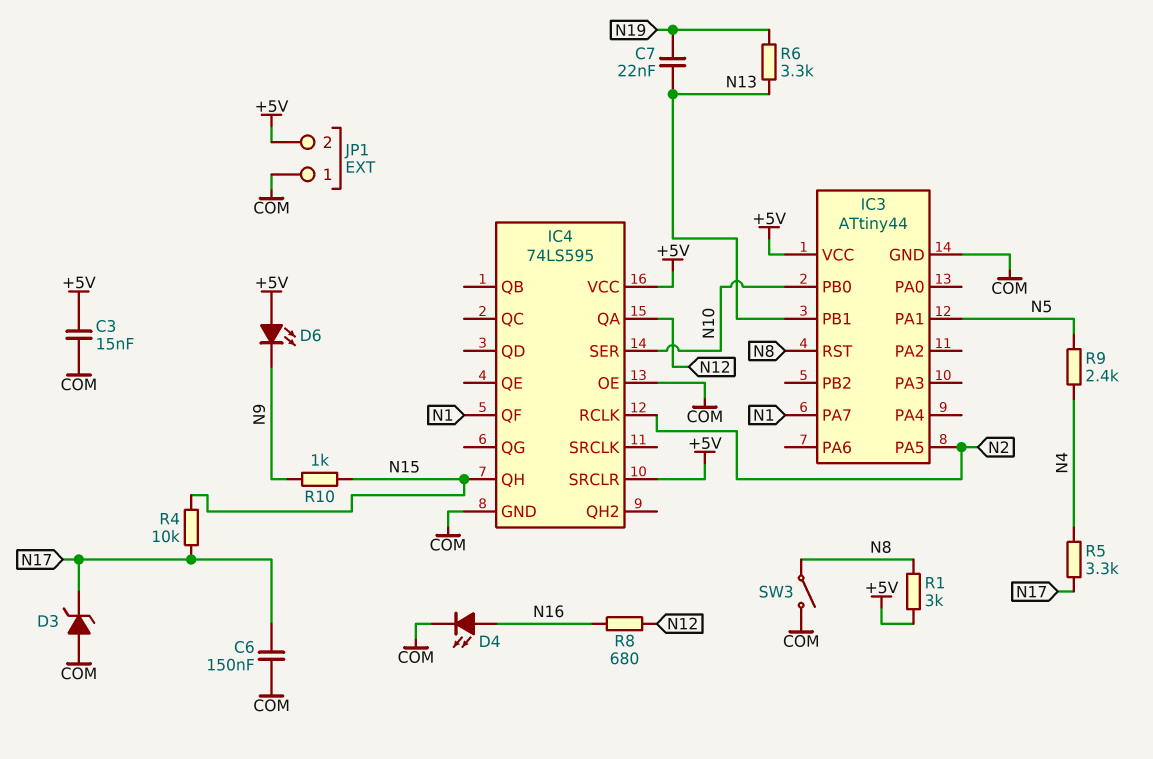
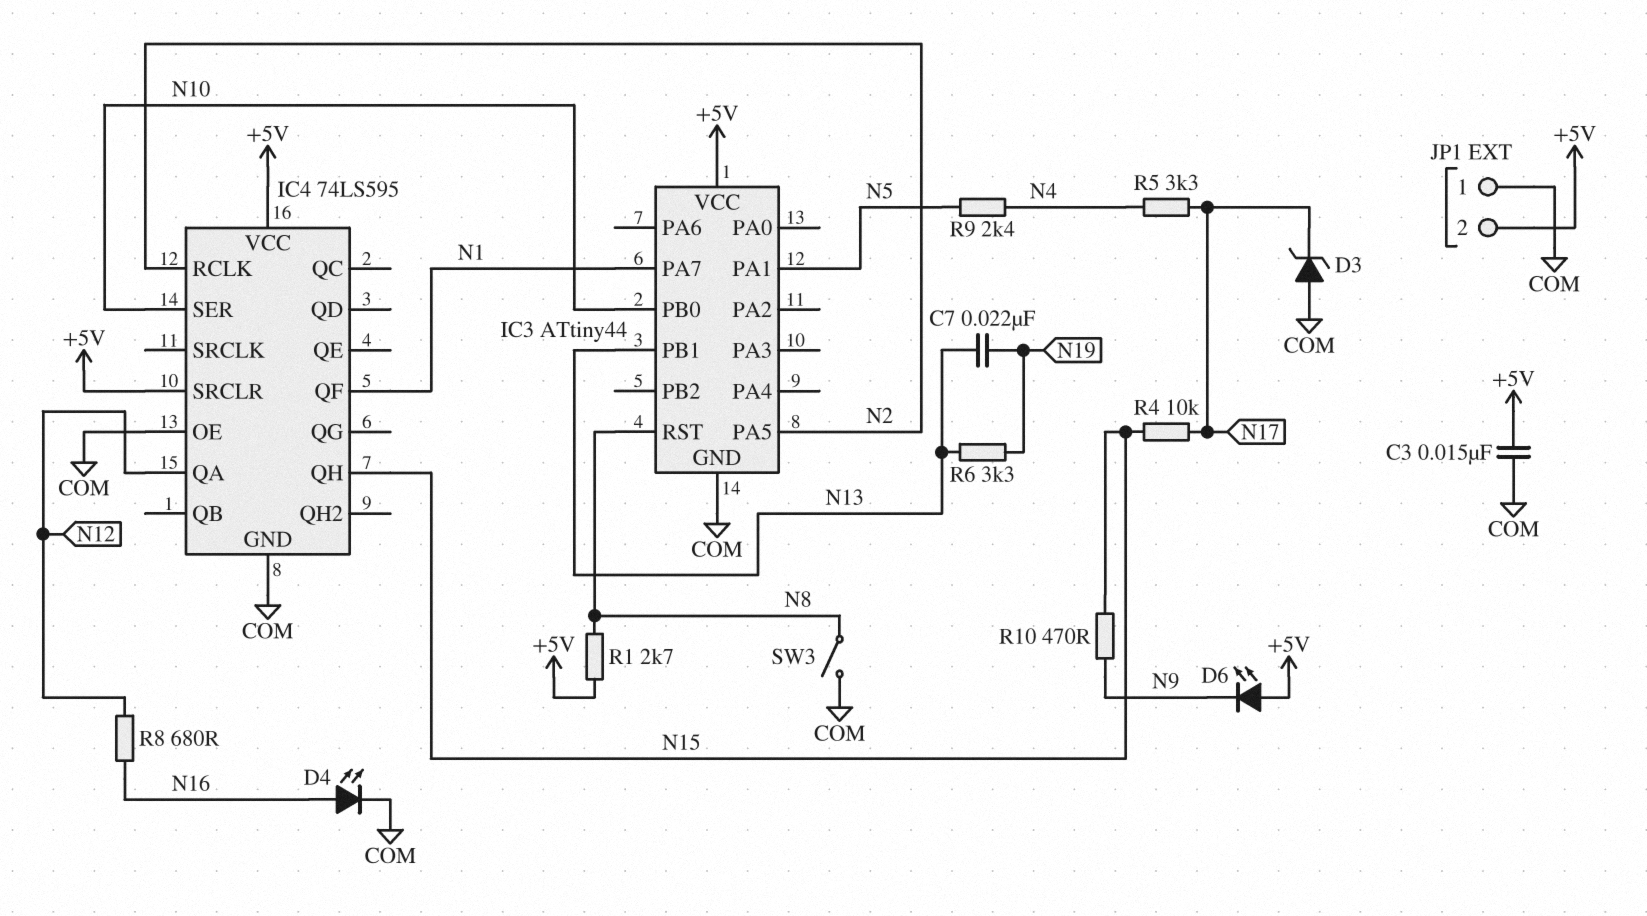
C6: 150nF (COM, N17) -> none
R1: 3k (+5V, N8) -> 2.7k (+5V, N8)
R10: 1k (N9, N15) -> 470 (N9, N15)

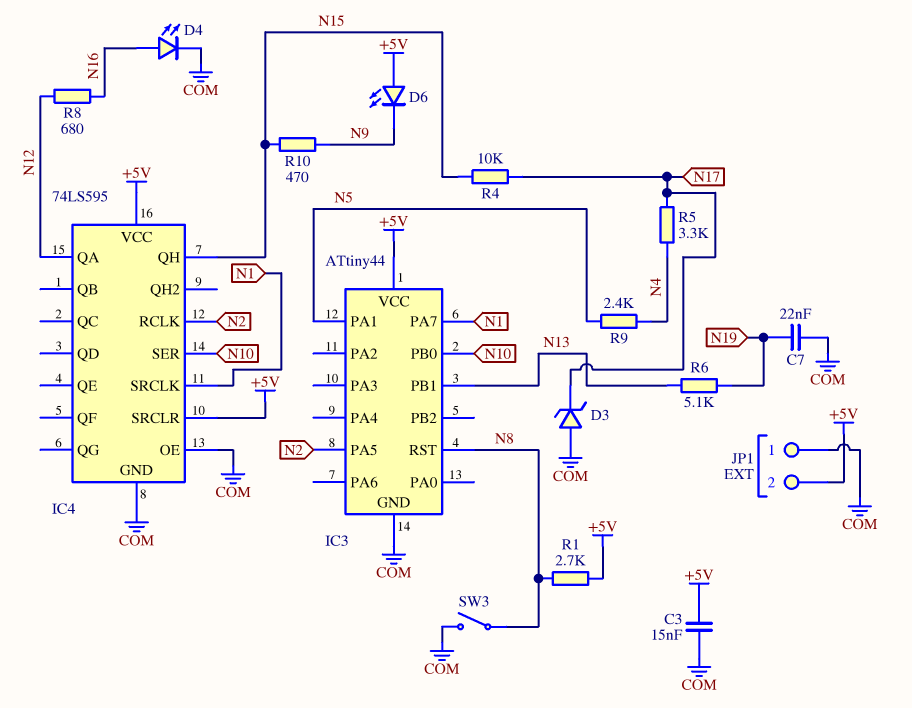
C7: 22nF (N13, N19) -> 22nF (COM, N19)
IC4 pin QF: N1 -> none
IC4 pin SRCLK: none -> N1
R6: 3.3k (N13, N19) -> 5.1k (N13, N19)

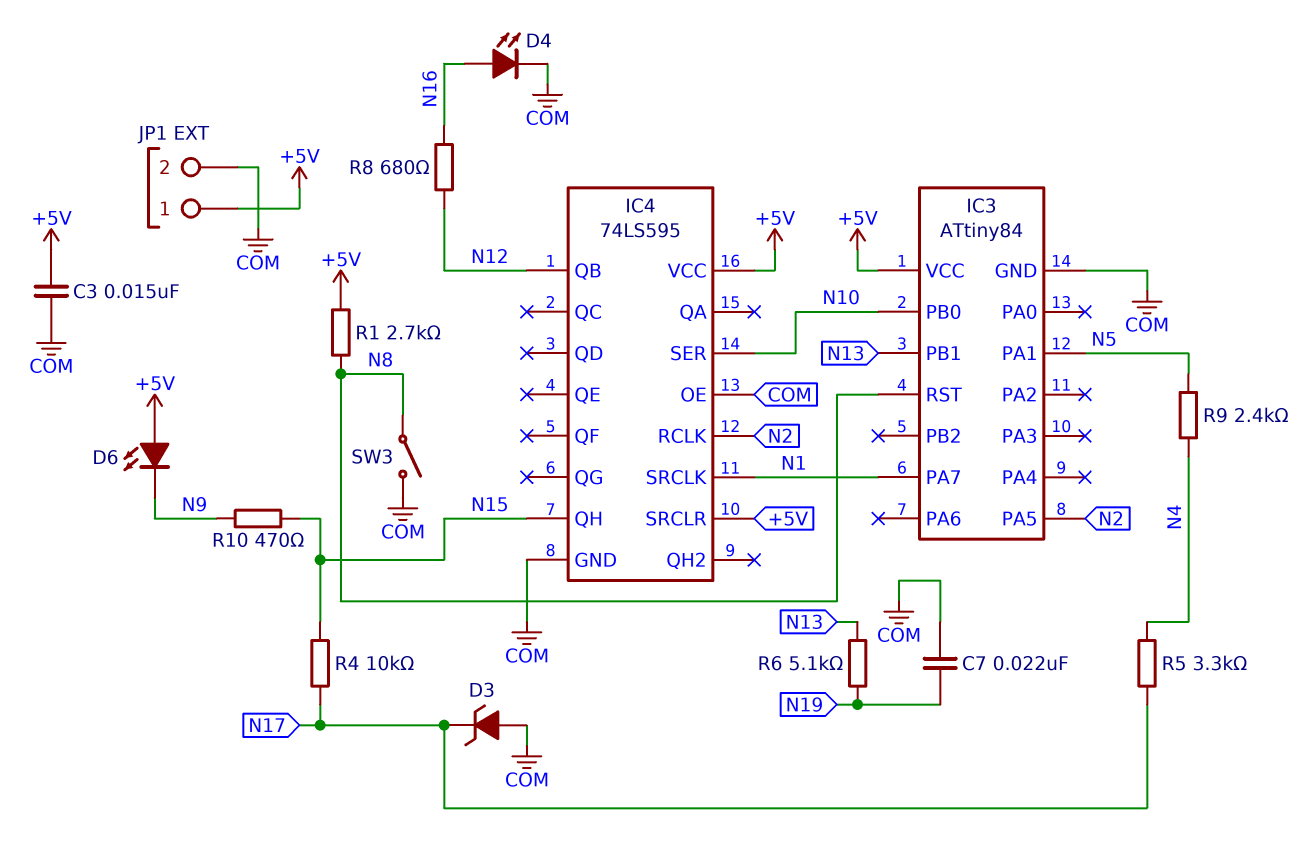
IC3: ATtiny44 -> ATtiny84
IC4 pin QA: N12 -> none
IC4 pin QB: none -> N12
JP1 pin 1: COM -> +5V
JP1 pin 2: +5V -> COM

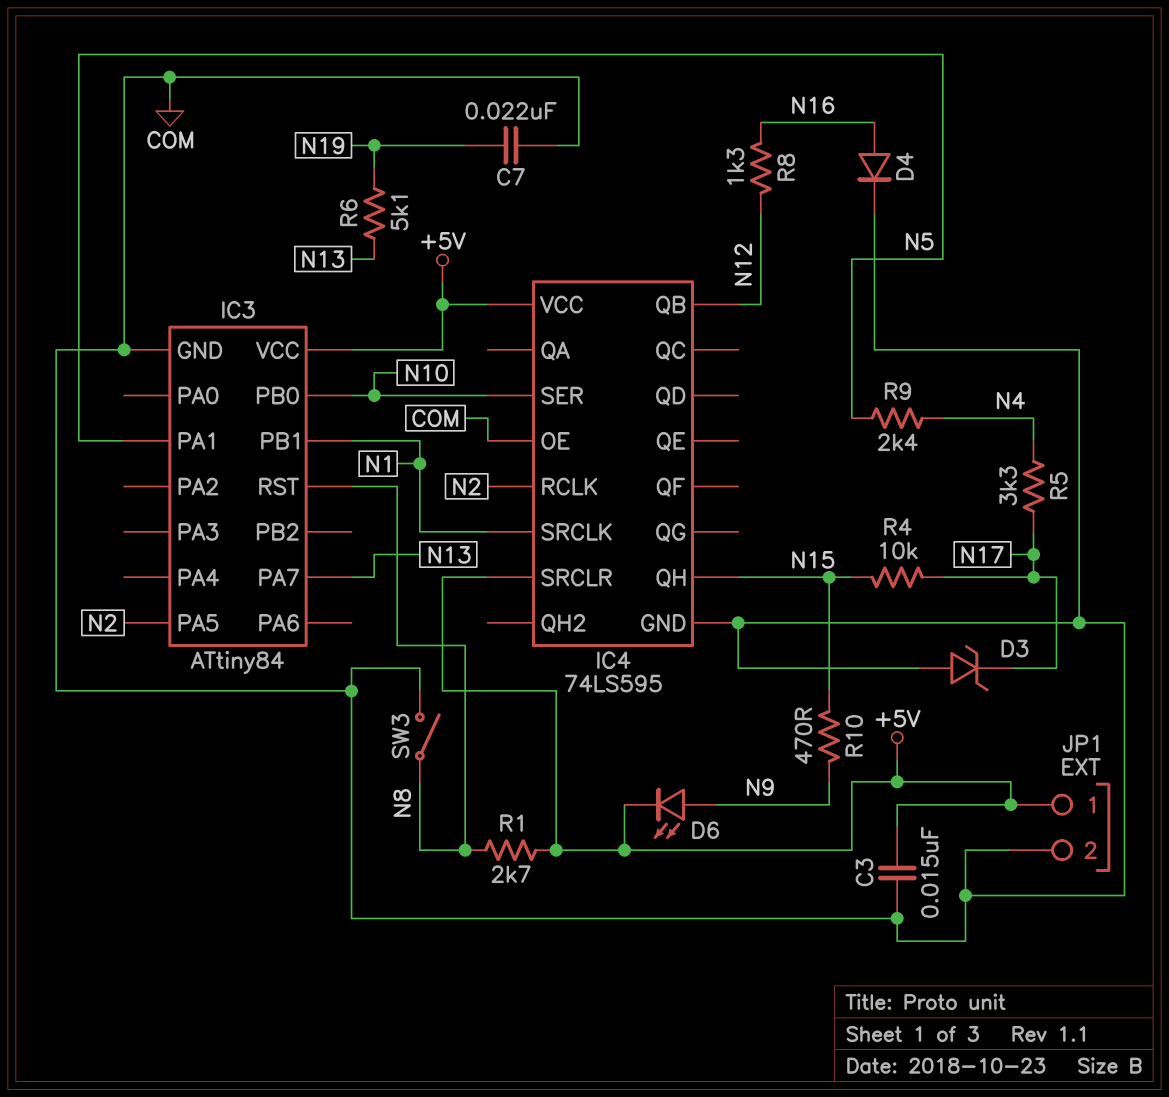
D4: LED (A N16, K COM) -> diode (A N16, K COM)
D6: LED (A +5V, K N9) -> LED (A N9, K +5V)
IC3 pin PA7: N1 -> N13
IC3 pin PB1: N13 -> N1
R8: 680 (N12, N16) -> 1.3k (N12, N16)

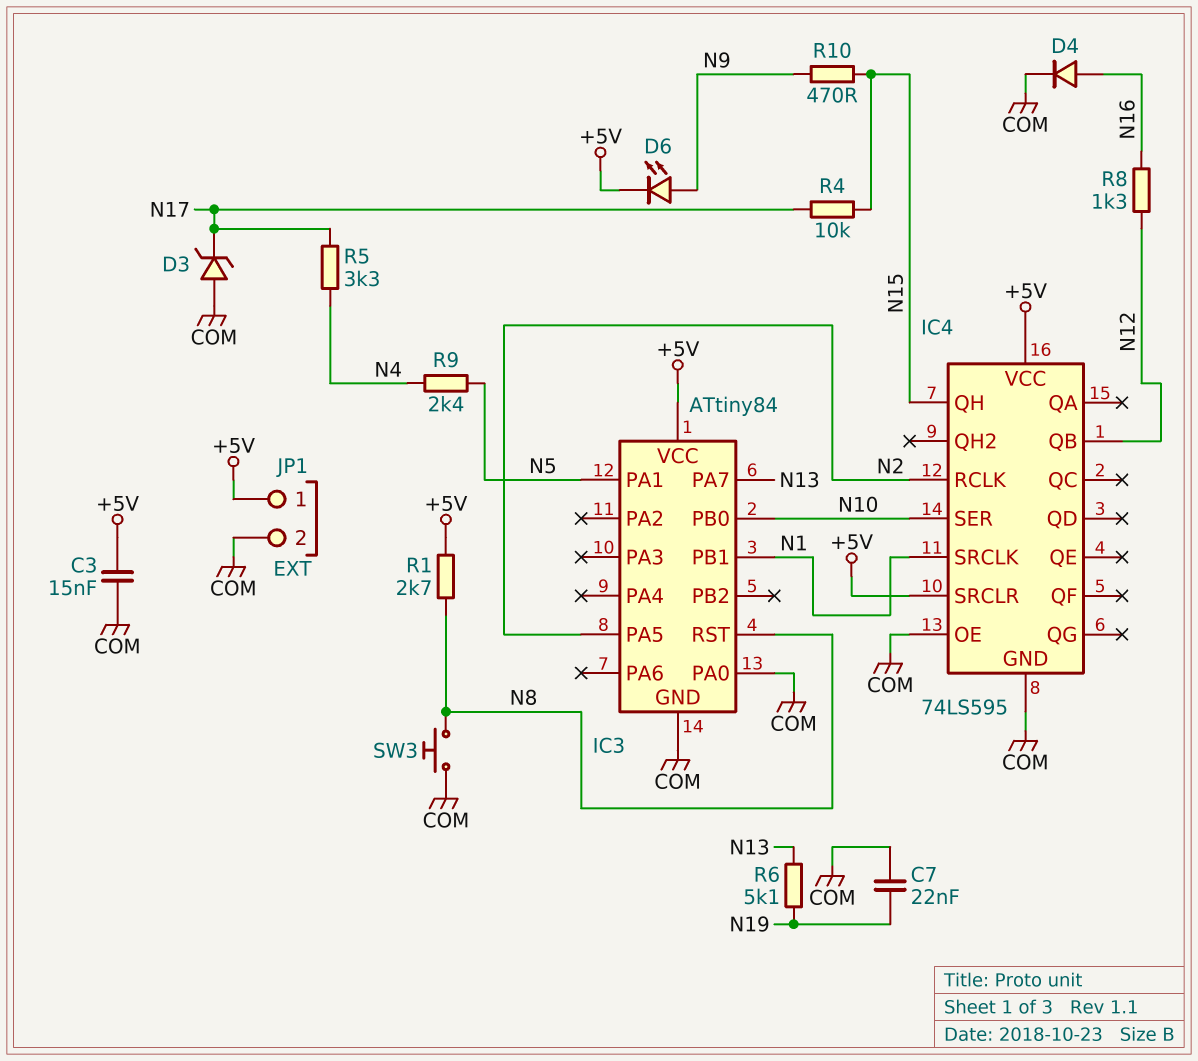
IC3 pin PA0: none -> COM
SW3: switch (COM, N8) -> button (COM, N8)

